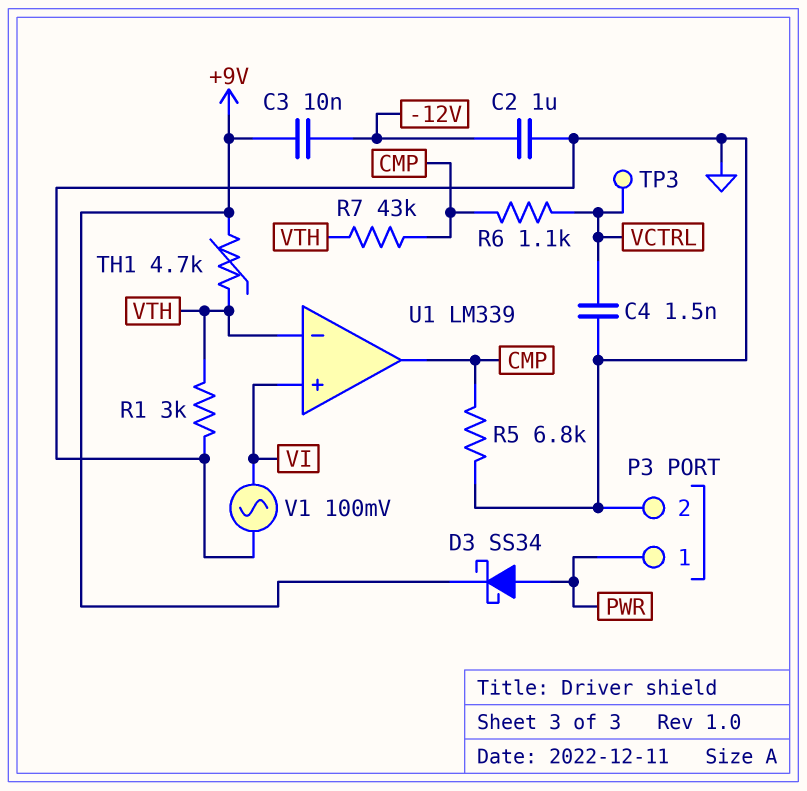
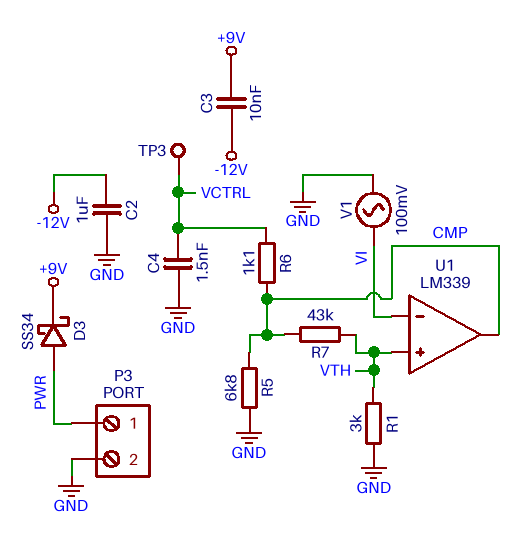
TH1: 4.7k (+9V, VTH) -> none
U1 pin in+: VI -> VTH
U1 pin in-: VTH -> VI

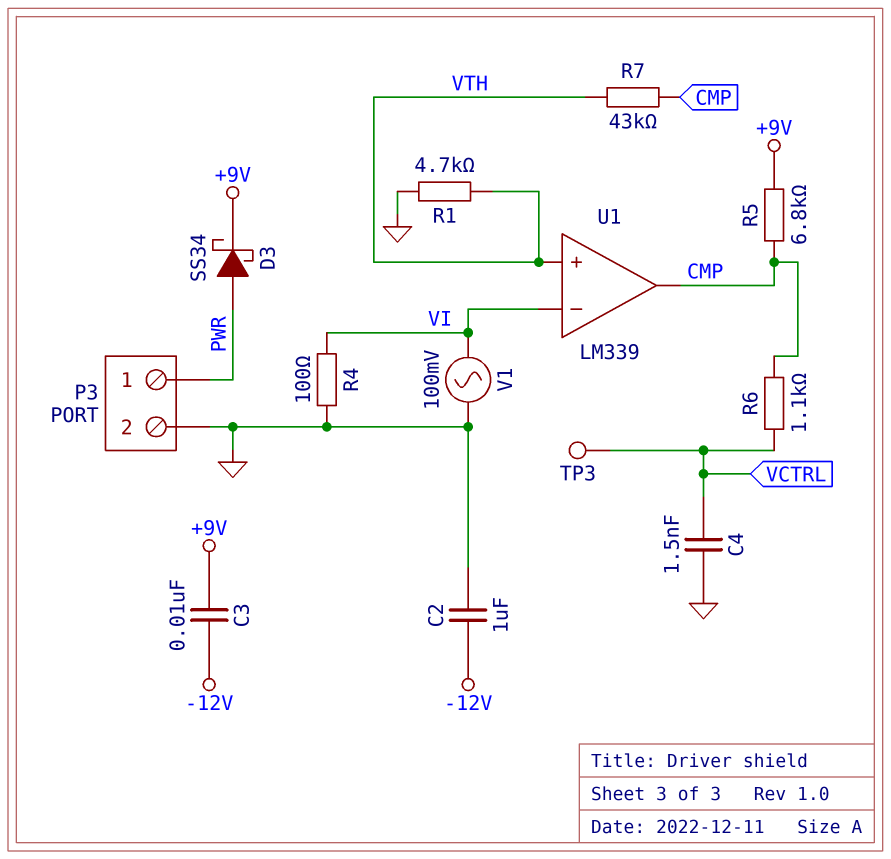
R1: 3k (GND, VTH) -> 4.7k (GND, VTH)
R4: none -> 100 (GND, VI)
R5: 6.8k (CMP, GND) -> 6.8k (+9V, CMP)

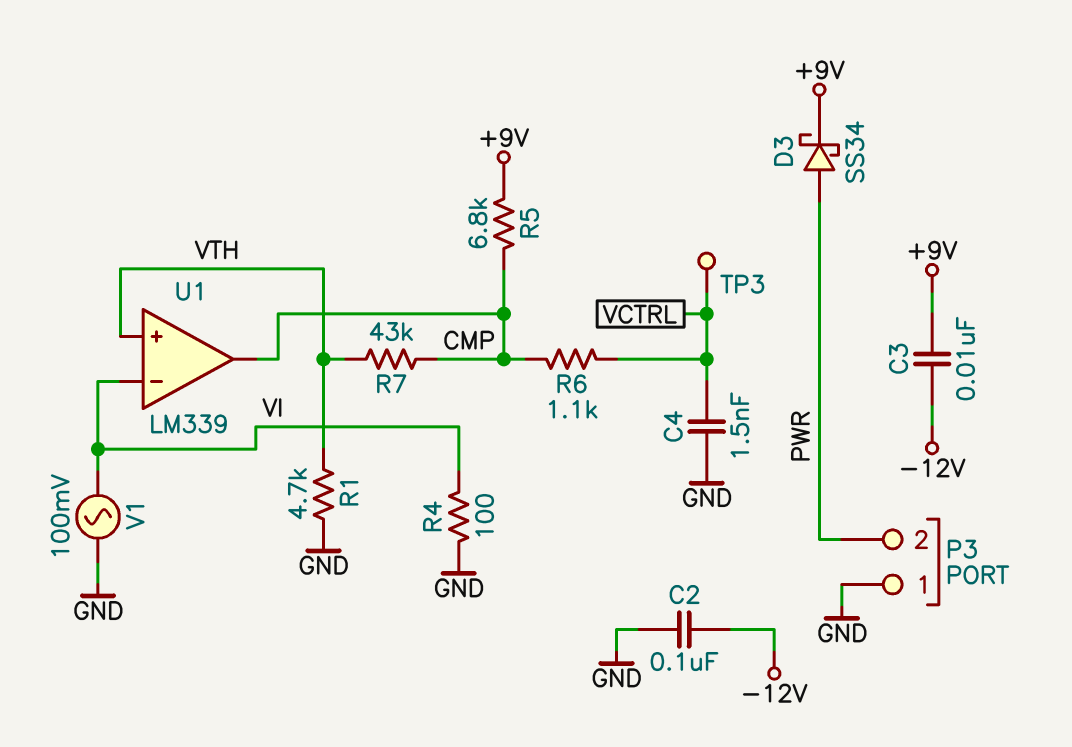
C2: 1uF (-12V, GND) -> 100nF (-12V, GND)
P3 pin 1: PWR -> GND
P3 pin 2: GND -> PWR

